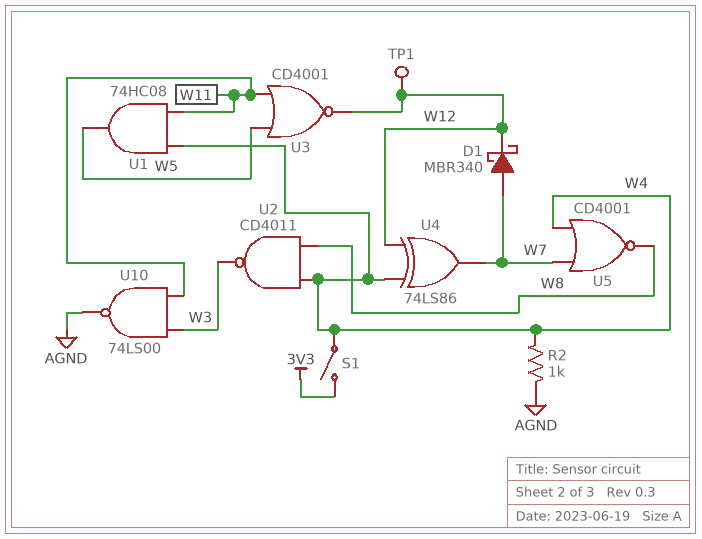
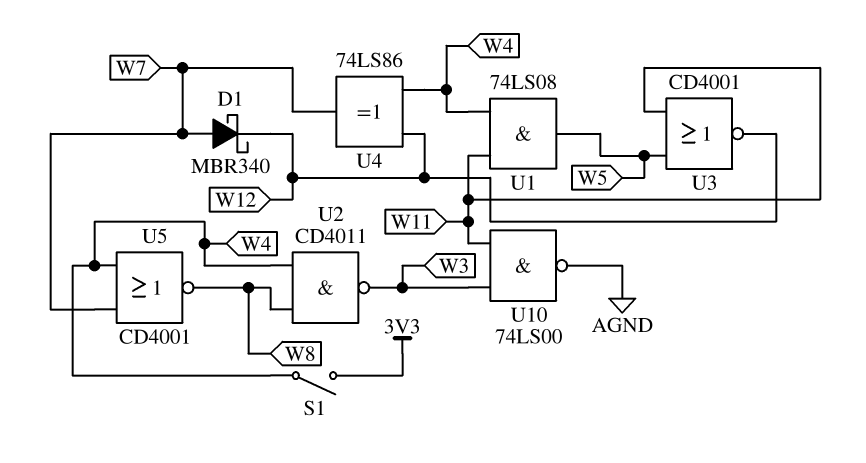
R2: 1k (AGND, W4) -> none
TP1: test point (W12) -> none
U1: AND 74HC08 (in W4, in W11, out W5) -> AND 74LS08 (in W4, in W11, out W5)

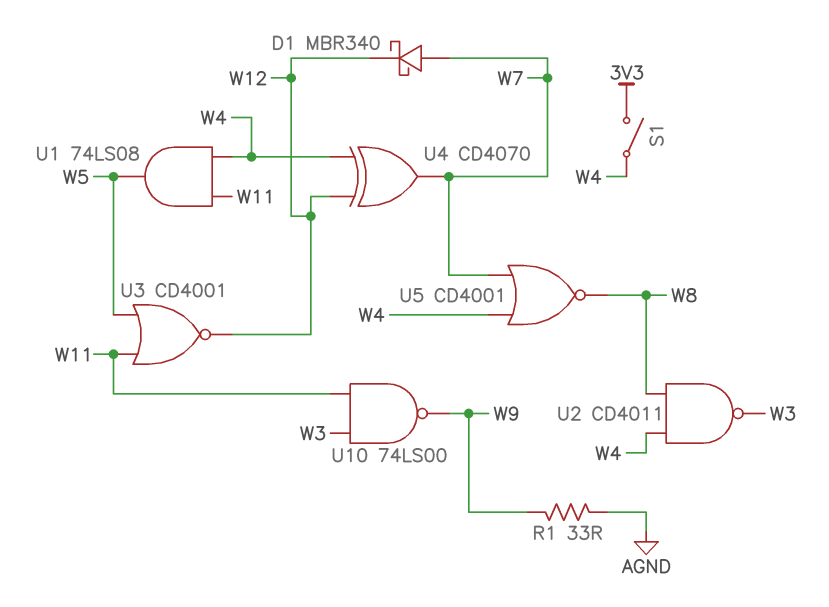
R1: none -> 33 (AGND, W9)
U4: XOR 74LS86 (in W4, in W12, out W7) -> XOR CD4070 (in W4, in W12, out W7)
U10: NAND 74LS00 (in W3, in W11, out AGND) -> NAND 74LS00 (in W3, in W11, out W9)

